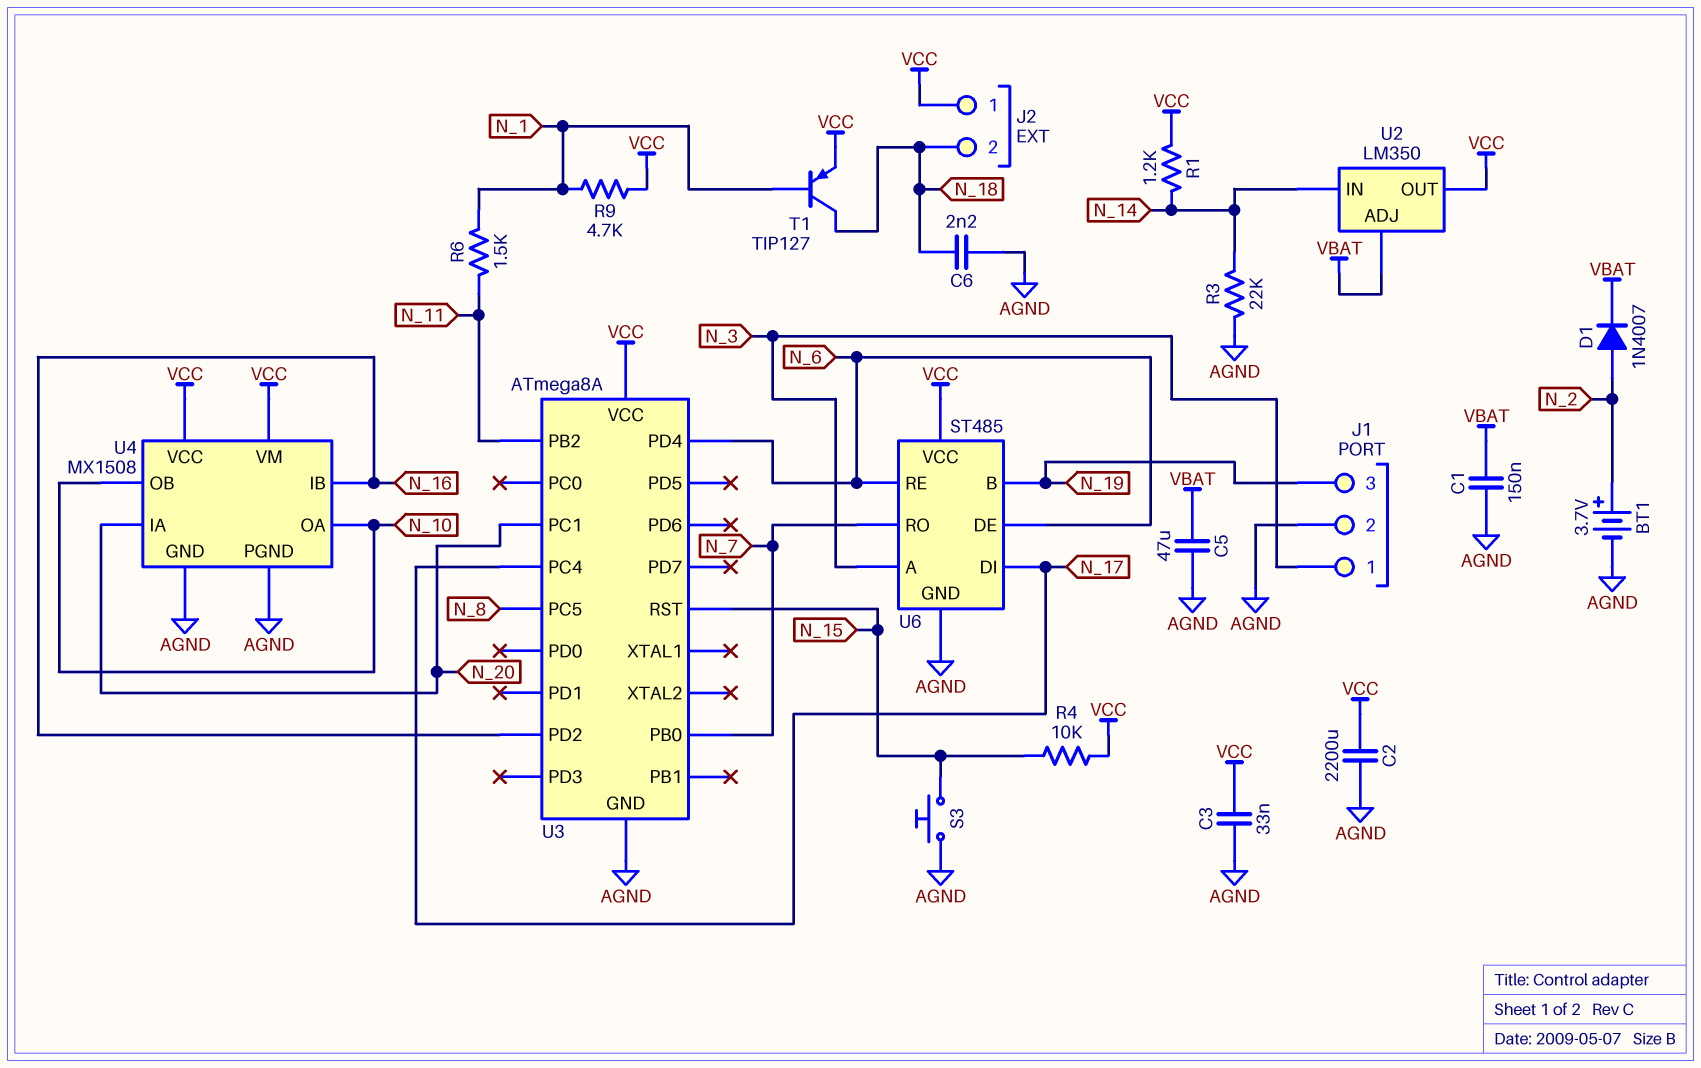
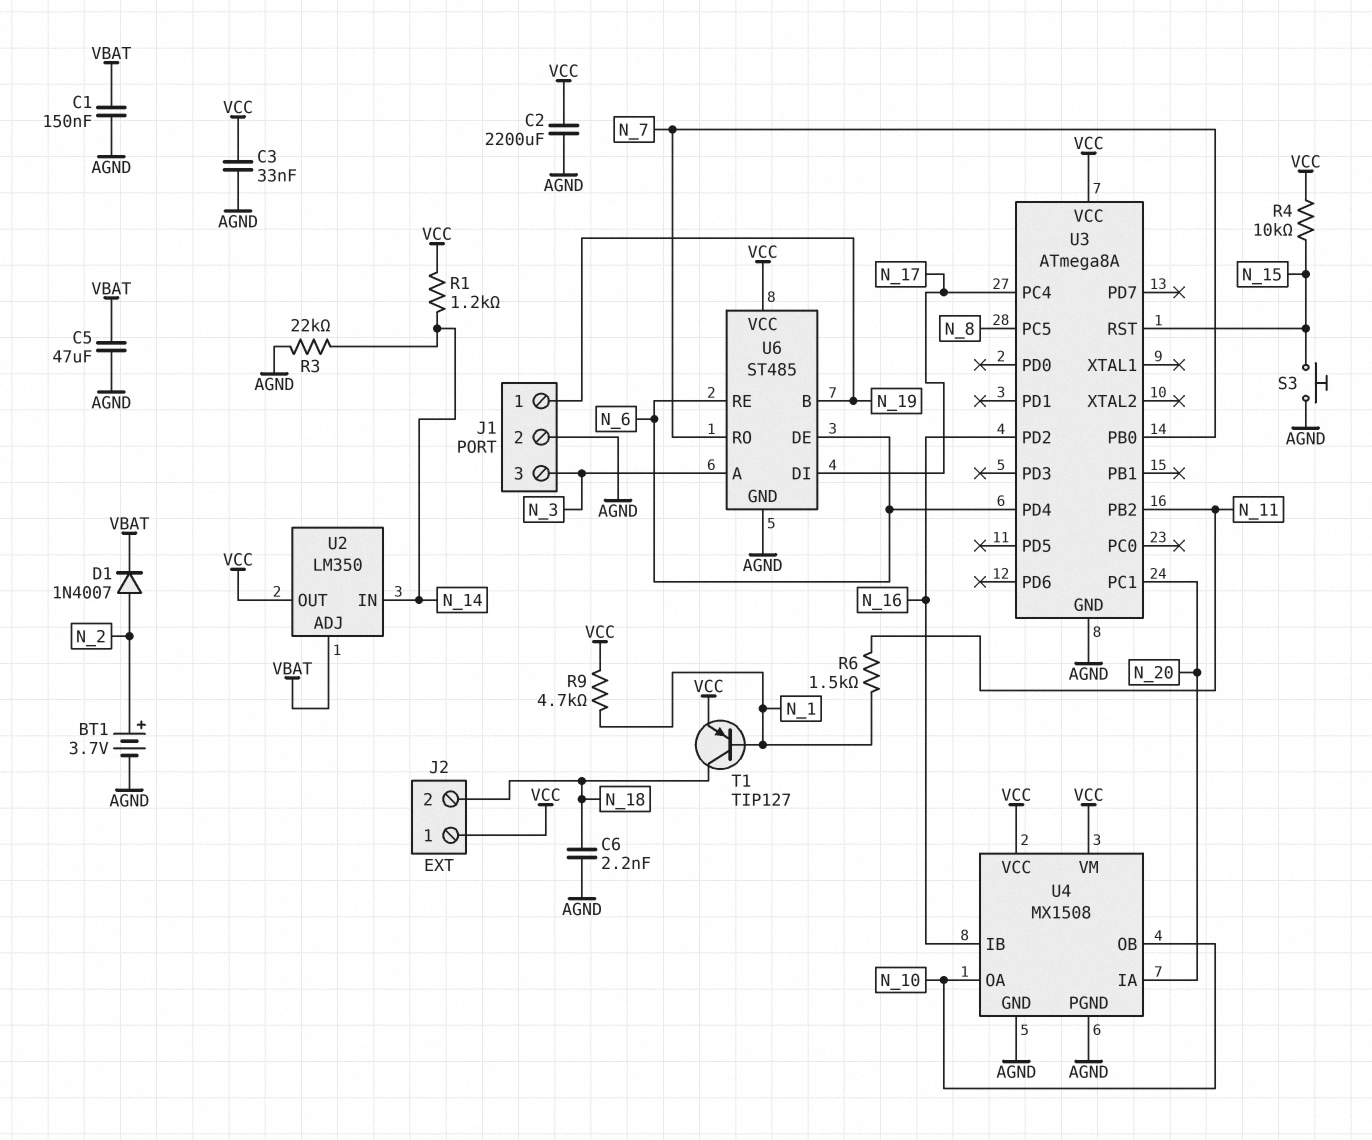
J1 pin 1: N_3 -> N_19
J1 pin 3: N_19 -> N_3

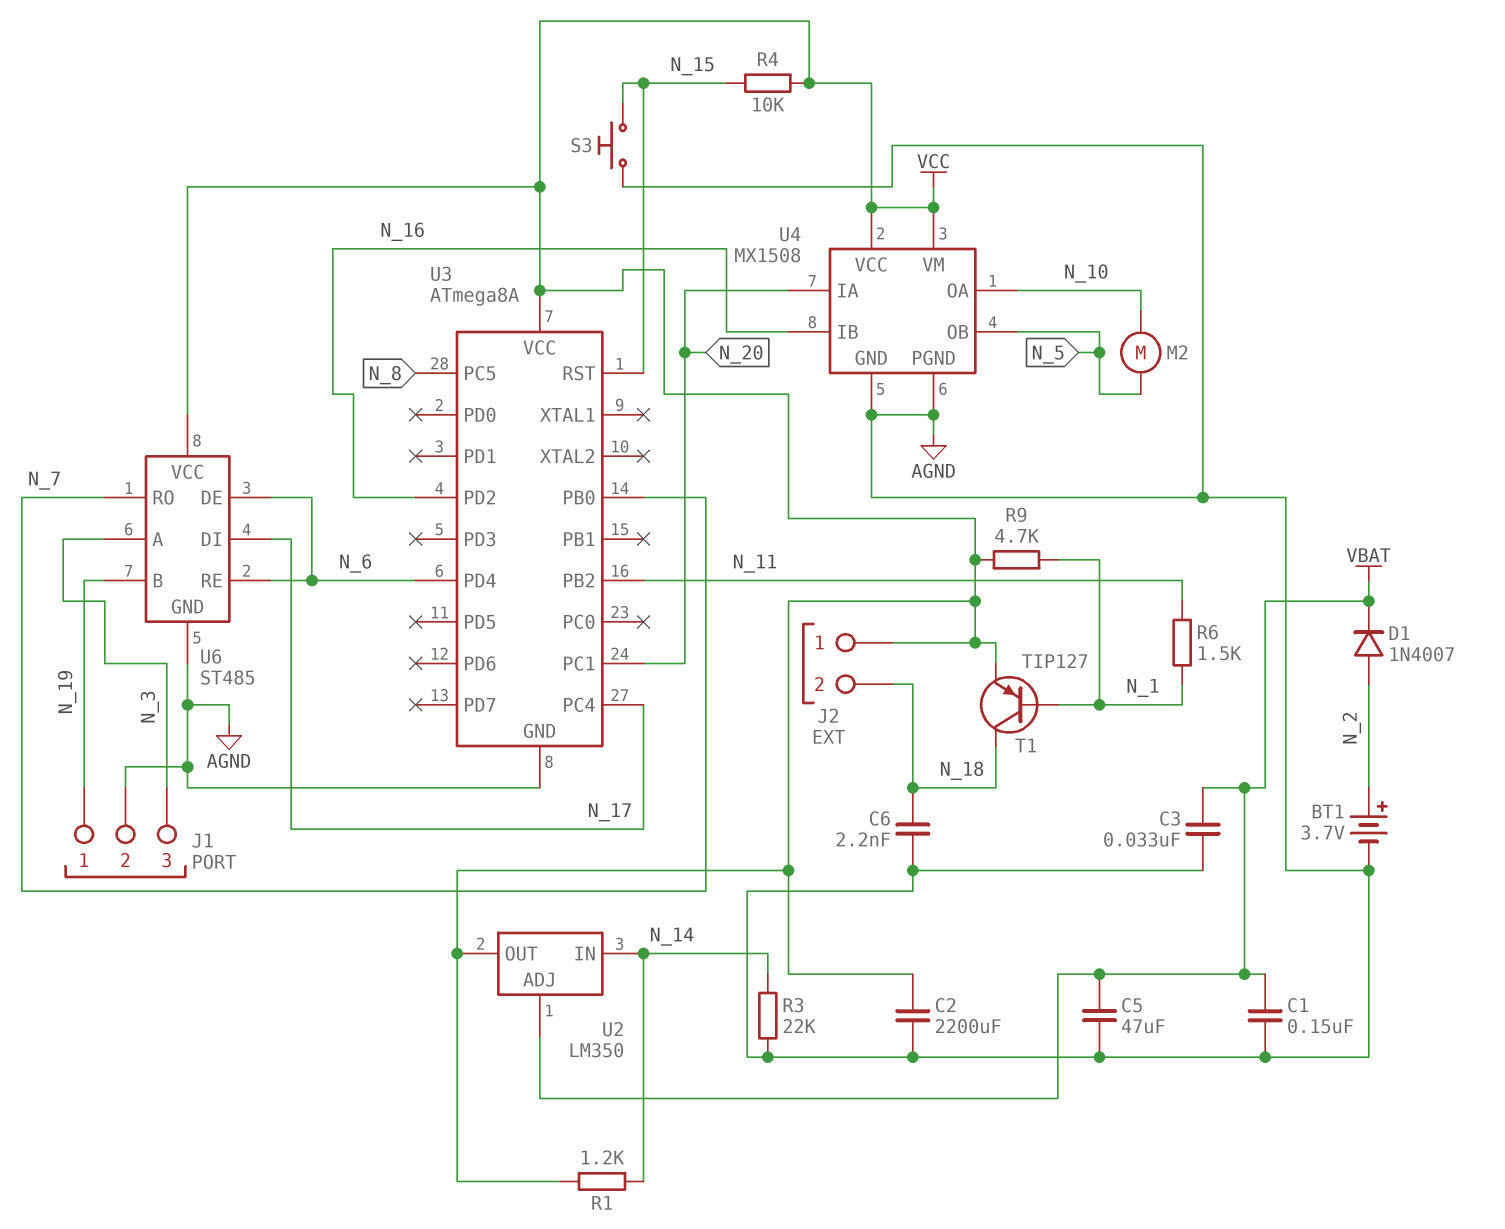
C3: 33nF (AGND, VCC) -> 33nF (AGND, VBAT)
M2: none -> motor (N_5, N_10)
U4 pin OB: N_10 -> N_5

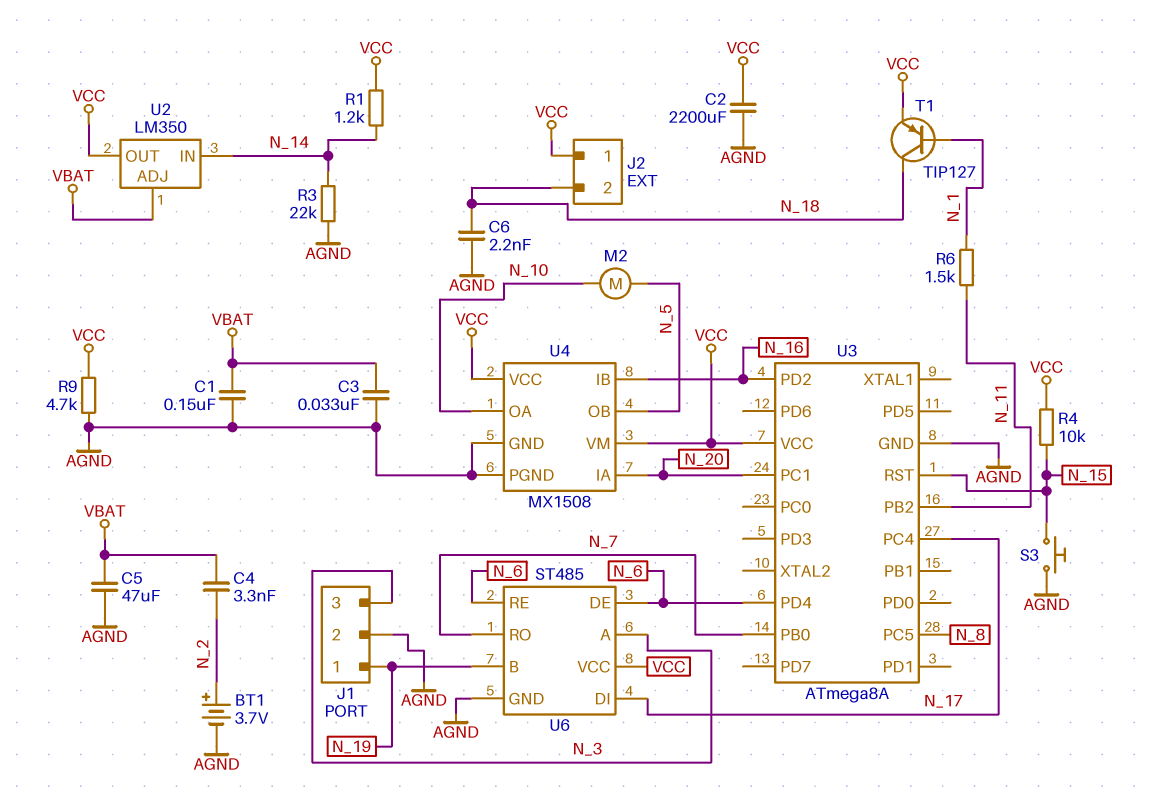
C4: none -> 3.3nF (N_2, VBAT)
D1: diode 1N4007 (A N_2, K VBAT) -> none
R9: 4.7k (N_1, VCC) -> 4.7k (AGND, VCC)

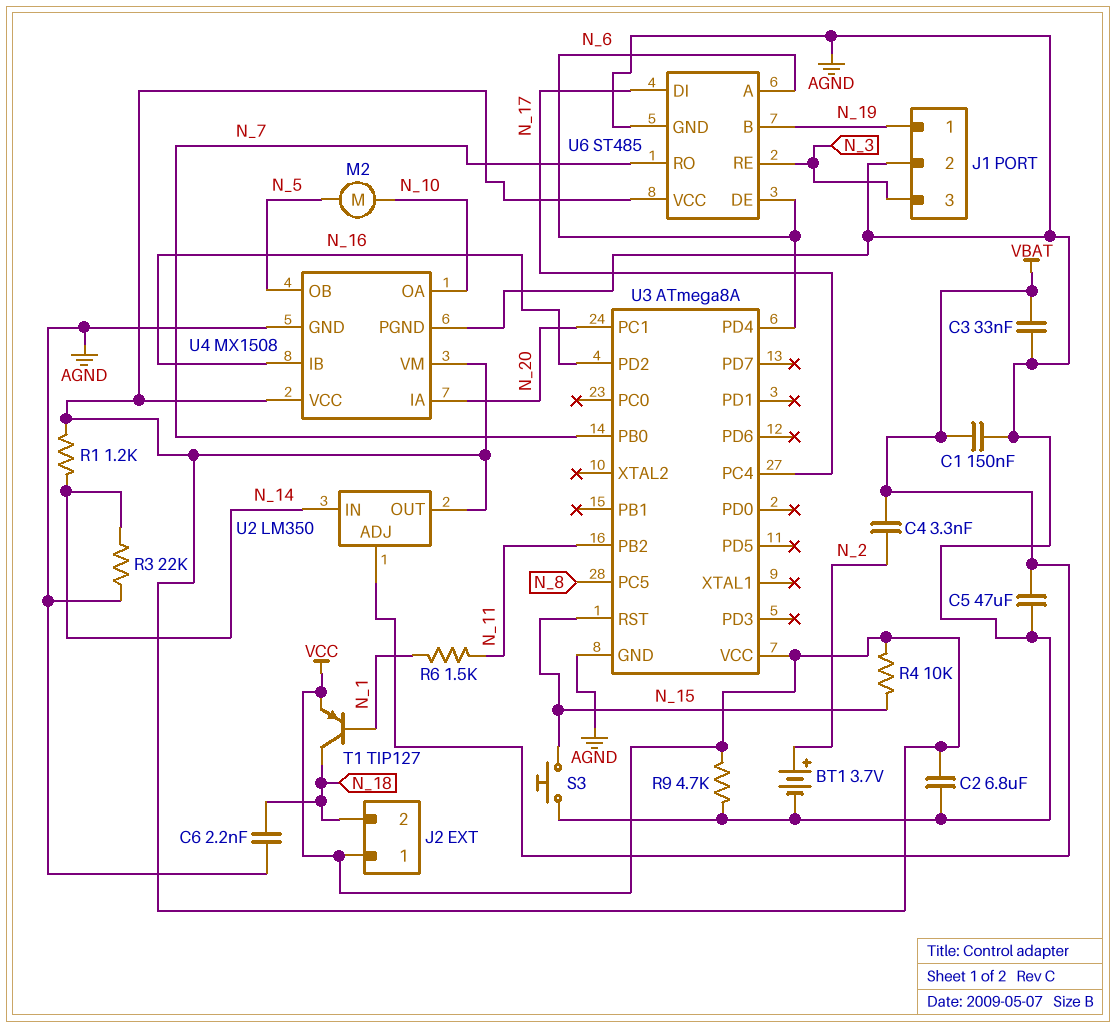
C2: 2200uF (AGND, VCC) -> 6.8uF (AGND, VCC)
U6 pin A: N_3 -> N_6
U6 pin RE: N_6 -> N_3

